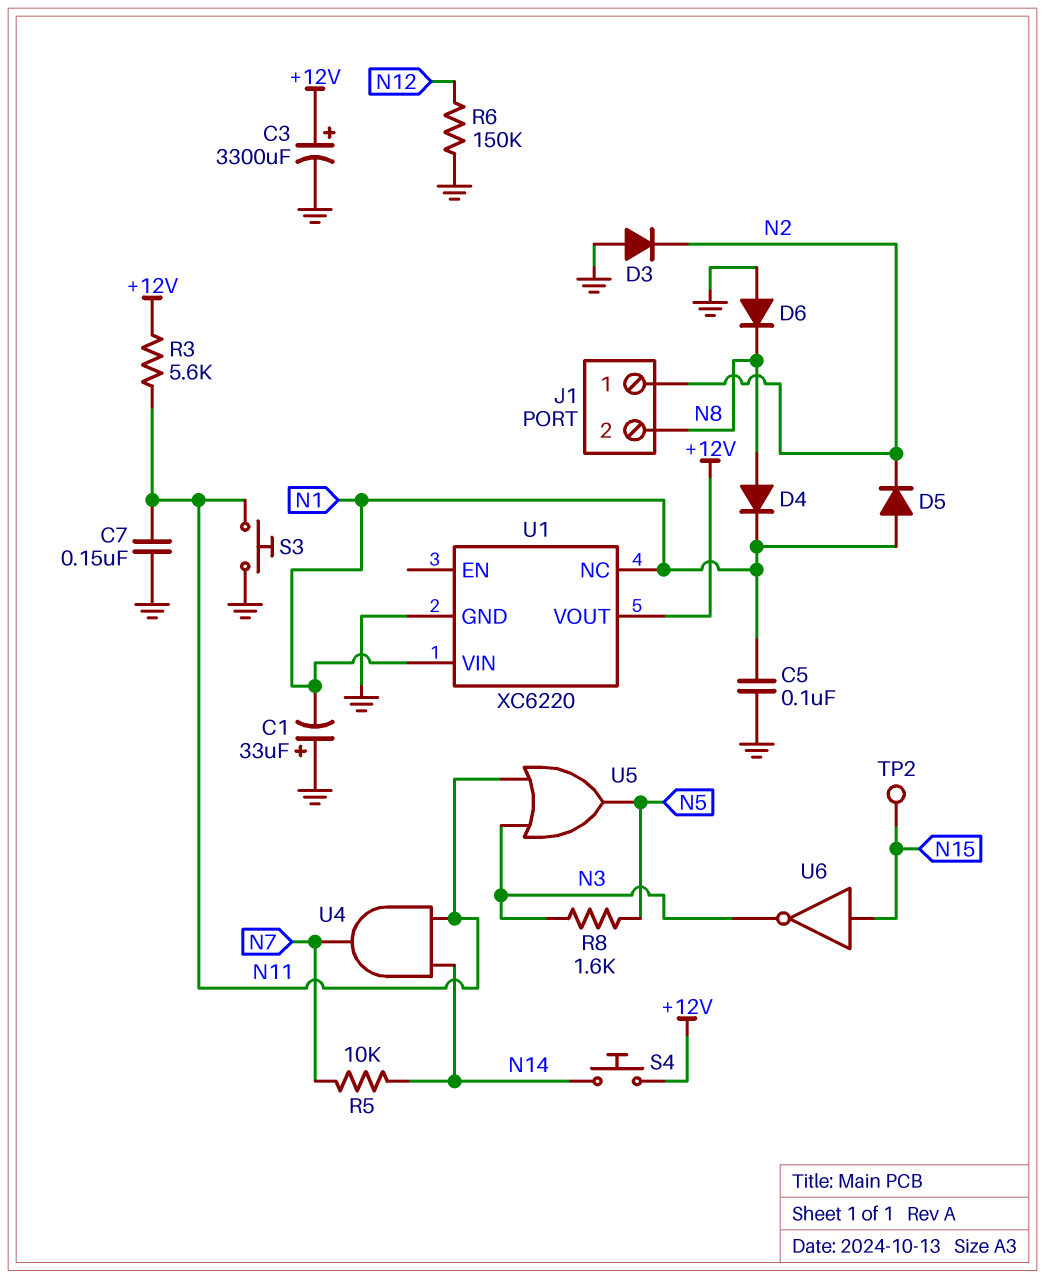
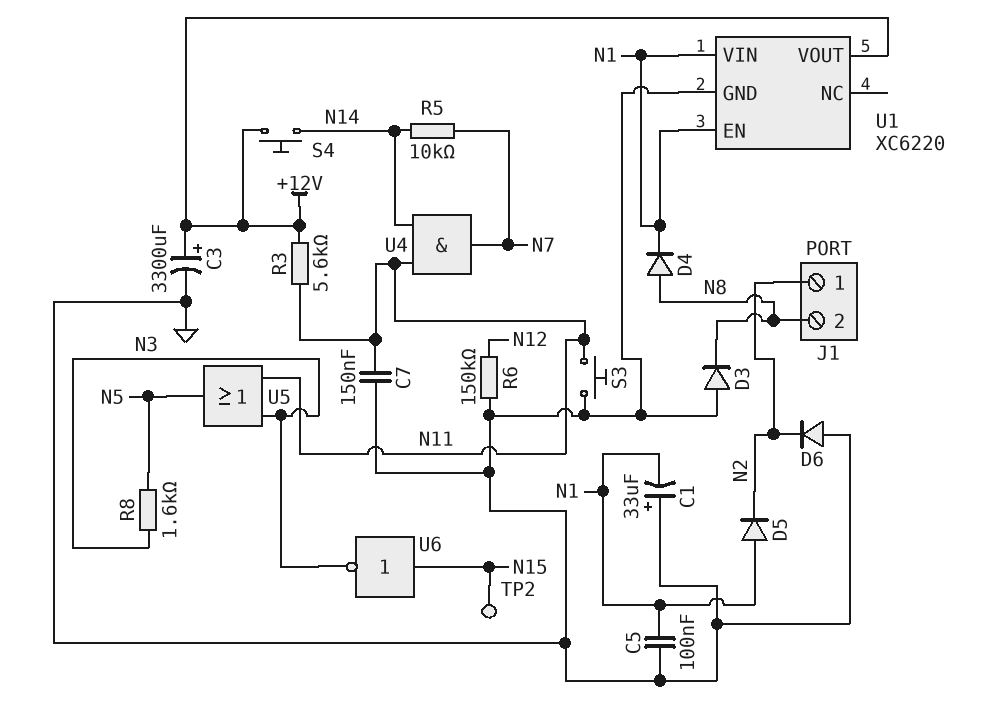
D3: diode (A GND, K N2) -> diode (A GND, K N8)
D6: diode (A GND, K N8) -> diode (A GND, K N2)
U1 pin EN: none -> N1
U1 pin NC: N1 -> none

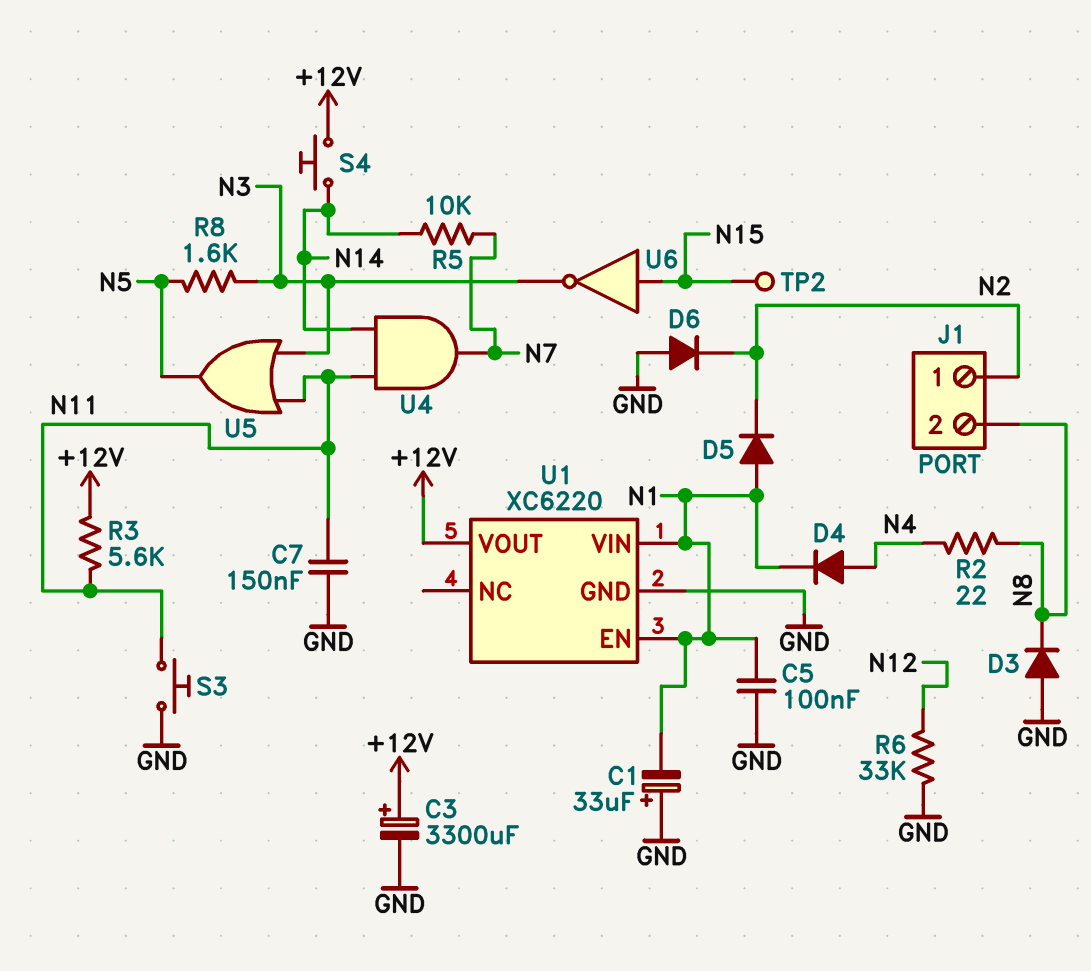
D4: diode (A N8, K N1) -> diode (A N4, K N1)
R2: none -> 22 (N4, N8)
R6: 150k (GND, N12) -> 33k (GND, N12)

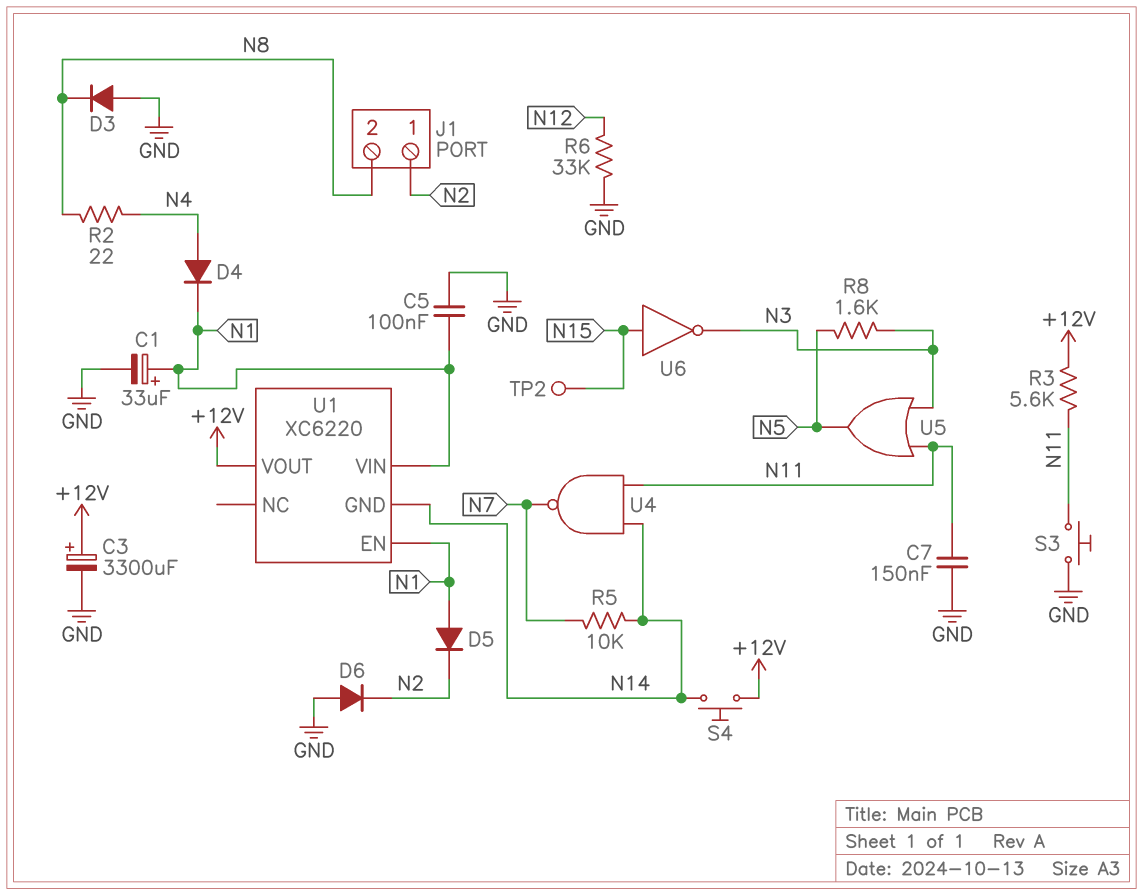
C1: 33uF (plus GND, minus N1) -> 33uF (plus N1, minus GND)
U1 pin GND: GND -> N14
U4: AND (in N11, in N14, out N7) -> NAND (in N11, in N14, out N7)

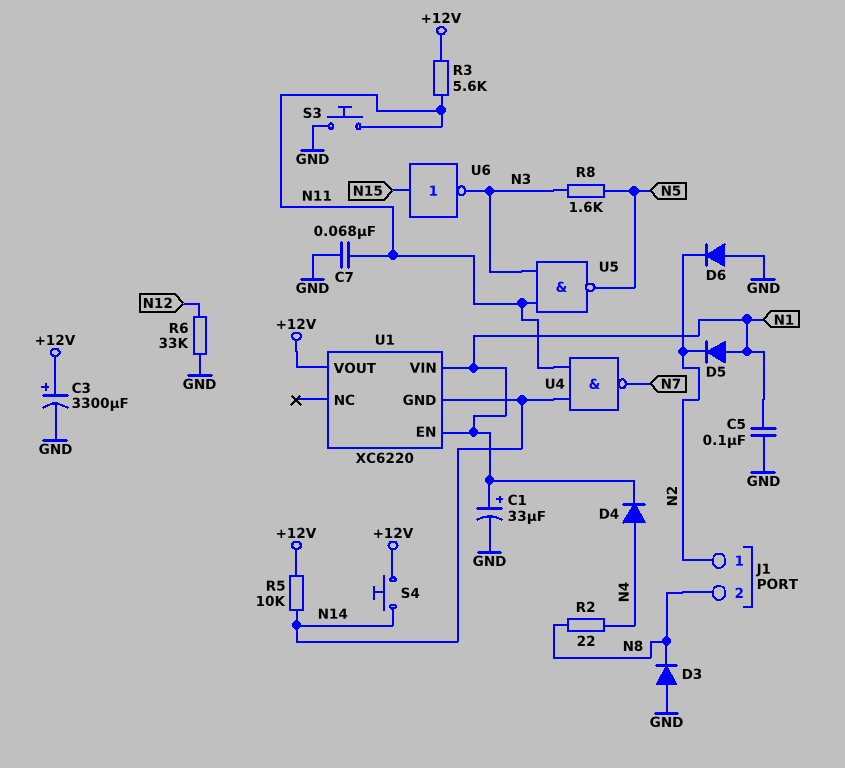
C7: 150nF (GND, N11) -> 68nF (GND, N11)
R5: 10k (N7, N14) -> 10k (+12V, N14)
TP2: test point (N15) -> none
U5: OR (in N3, in N11, out N5) -> NAND (in N3, in N11, out N5)

